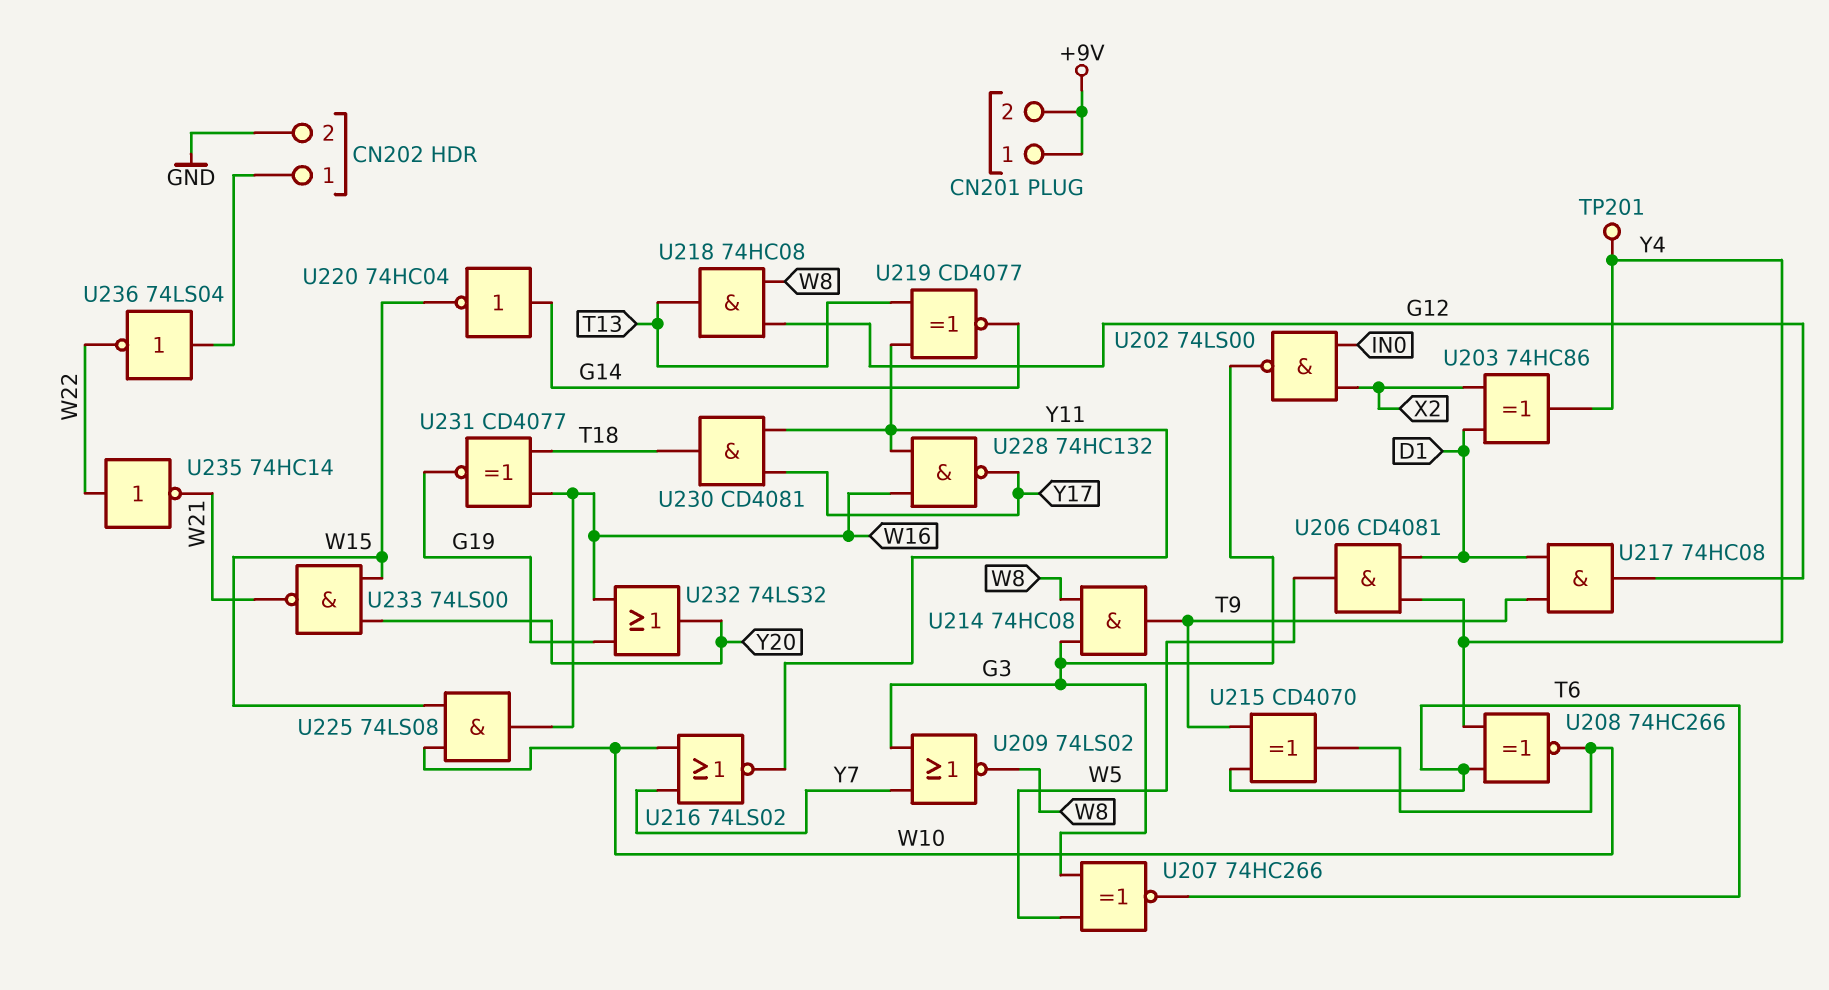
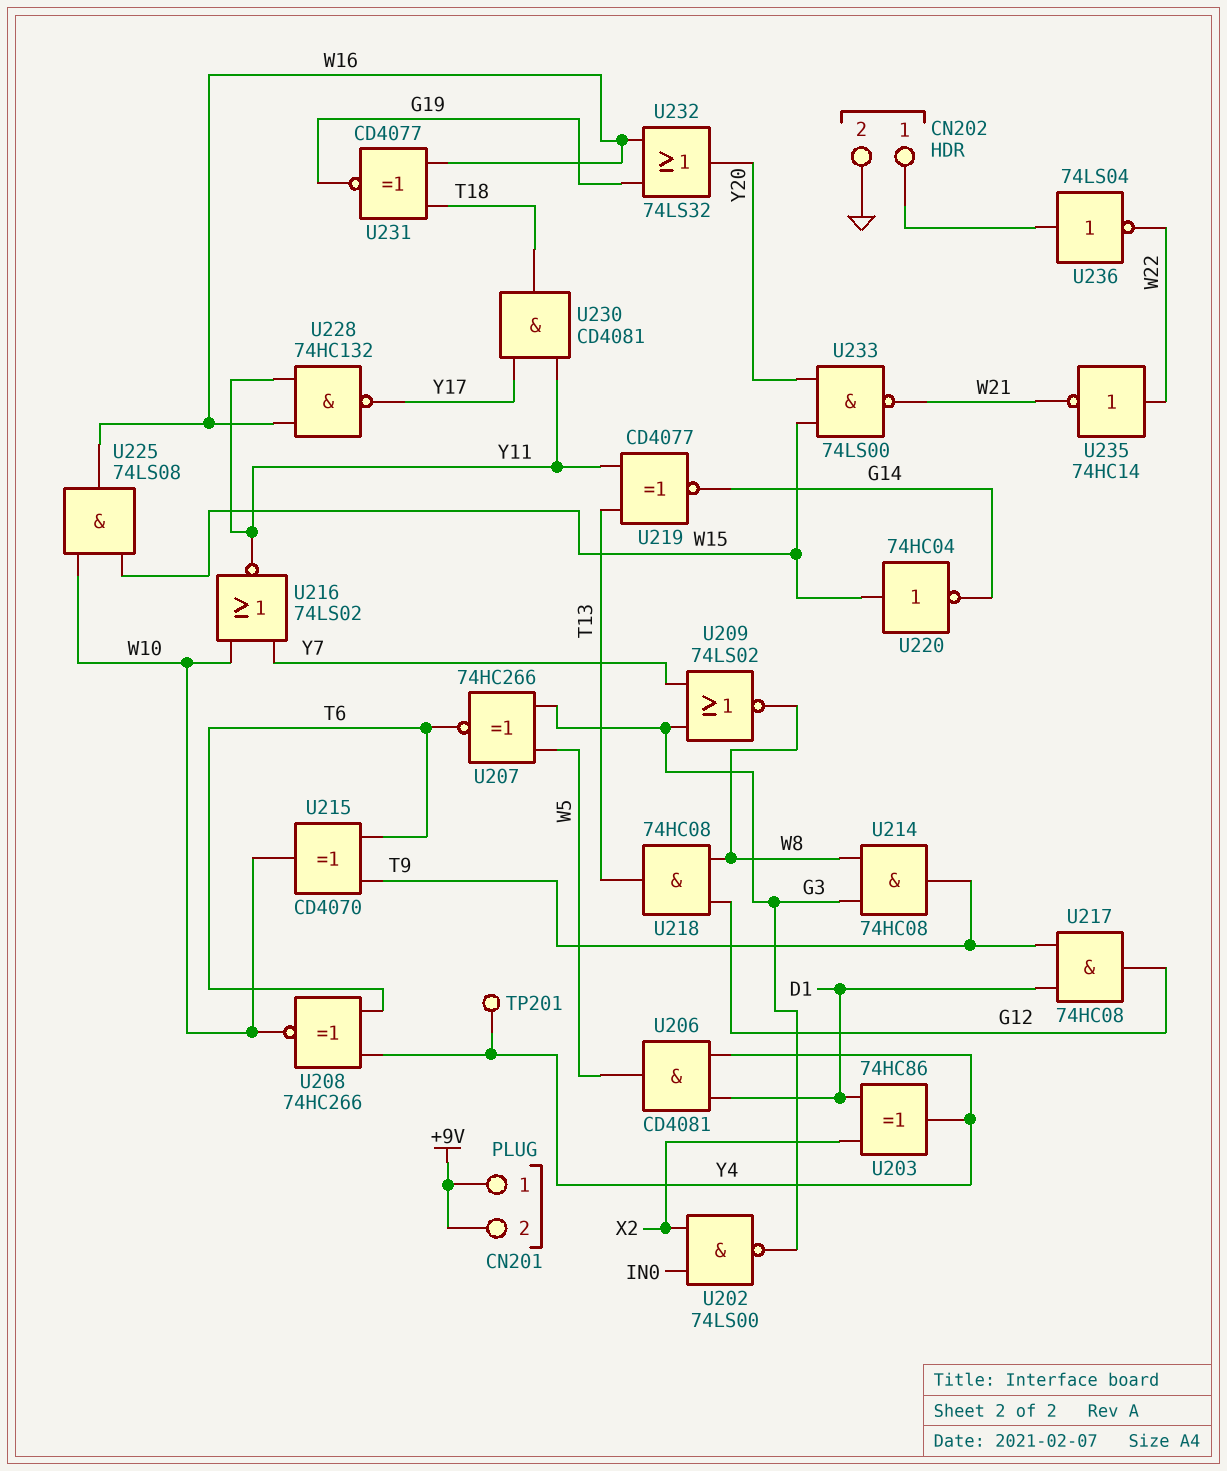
U220: NOT 74HC04 (in G14, out W15) -> NOT 74HC04 (in W15, out G14)

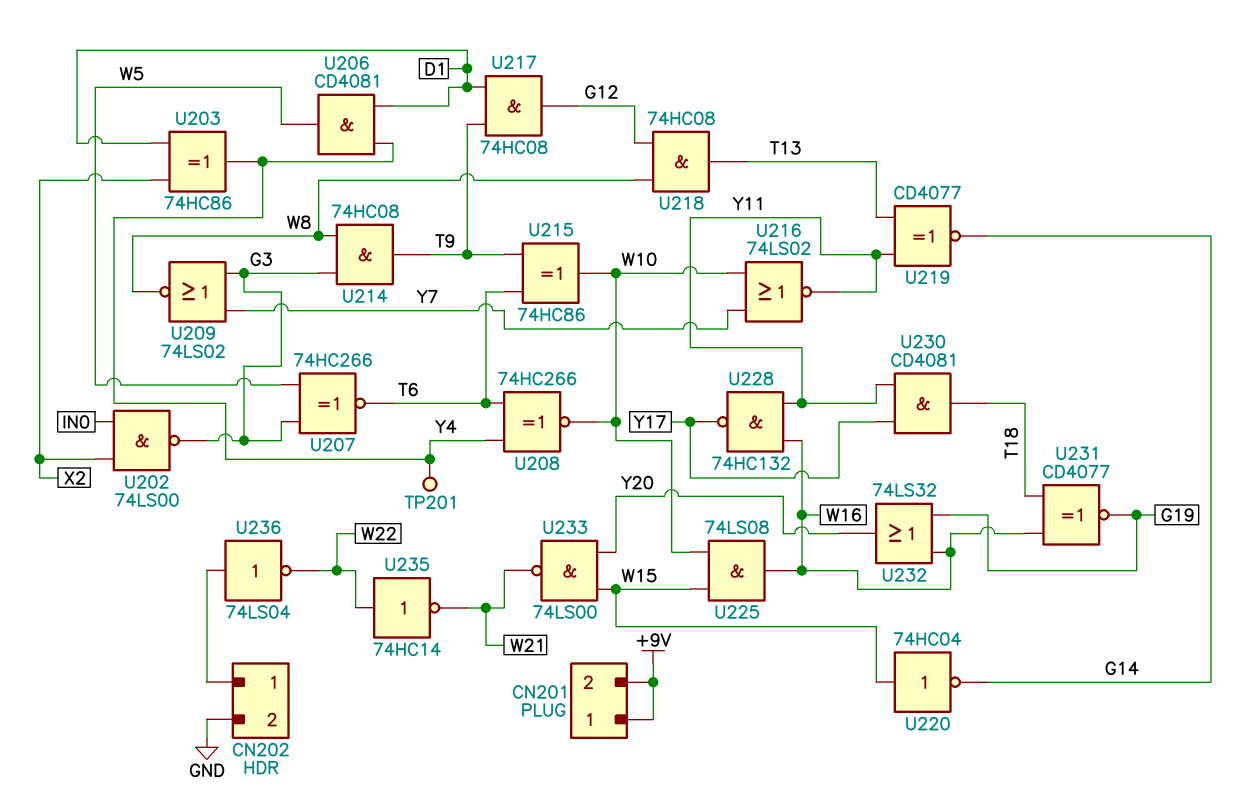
U215: XOR CD4070 (in T6, in T9, out W10) -> XOR 74HC86 (in T6, in T9, out W10)

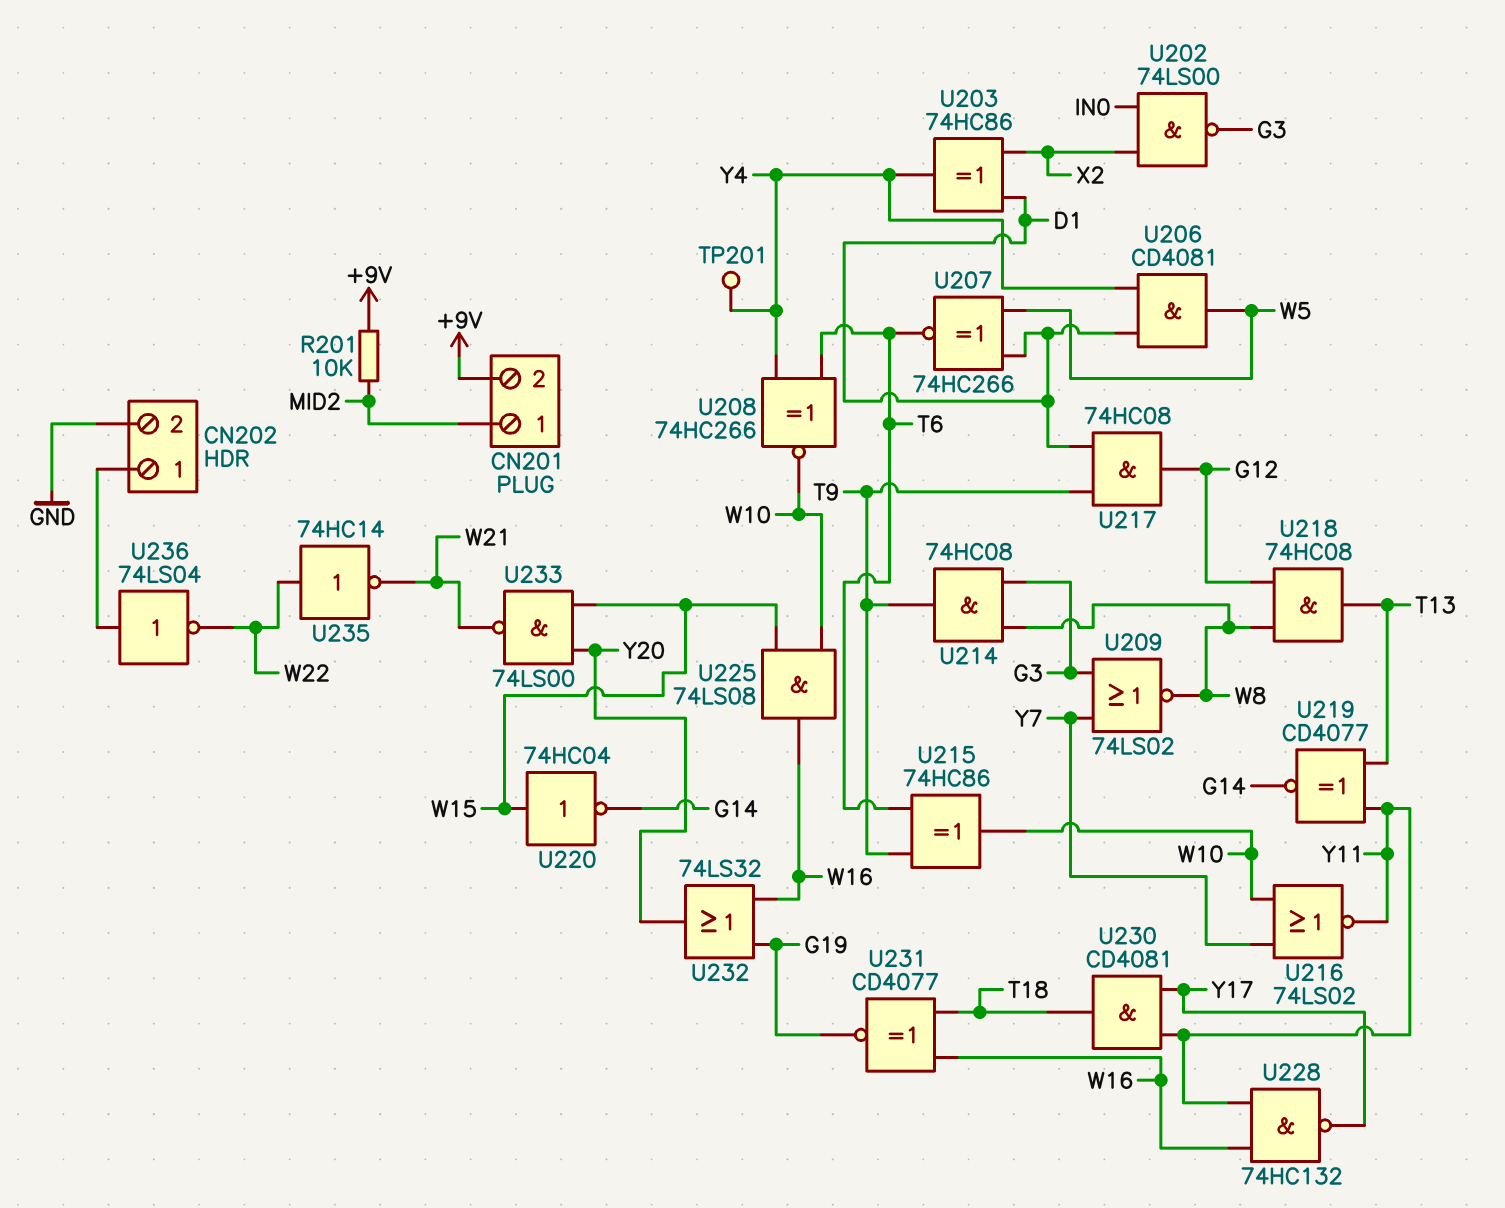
CN201 pin 1: +9V -> MID2
R201: none -> 10k (+9V, MID2)
U207: XNOR 74HC266 (in G3, in W5, out T6) -> XNOR 74HC266 (in D1, in W5, out T6)

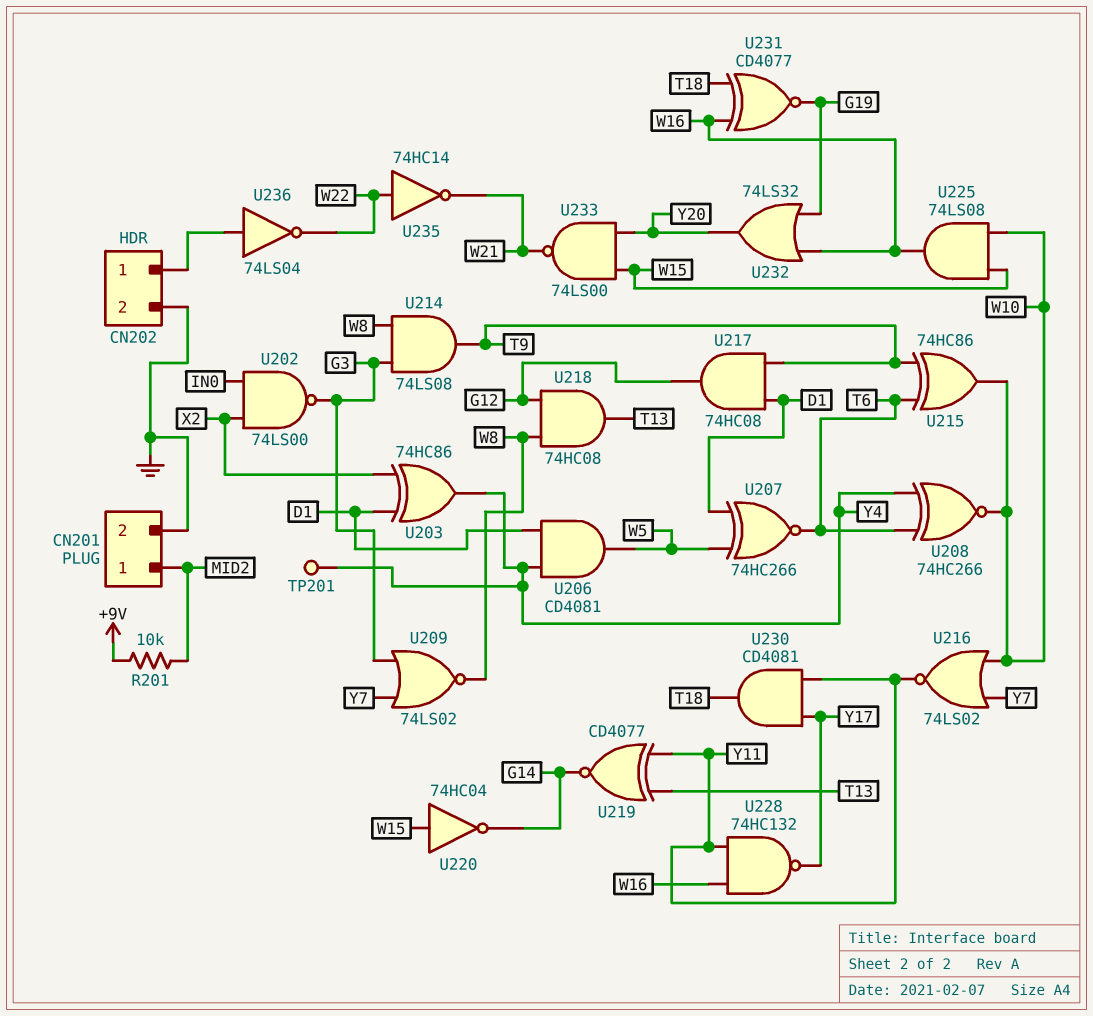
CN201 pin 2: +9V -> GND
U214: AND 74HC08 (in G3, in W8, out T9) -> AND 74LS08 (in G3, in W8, out T9)

